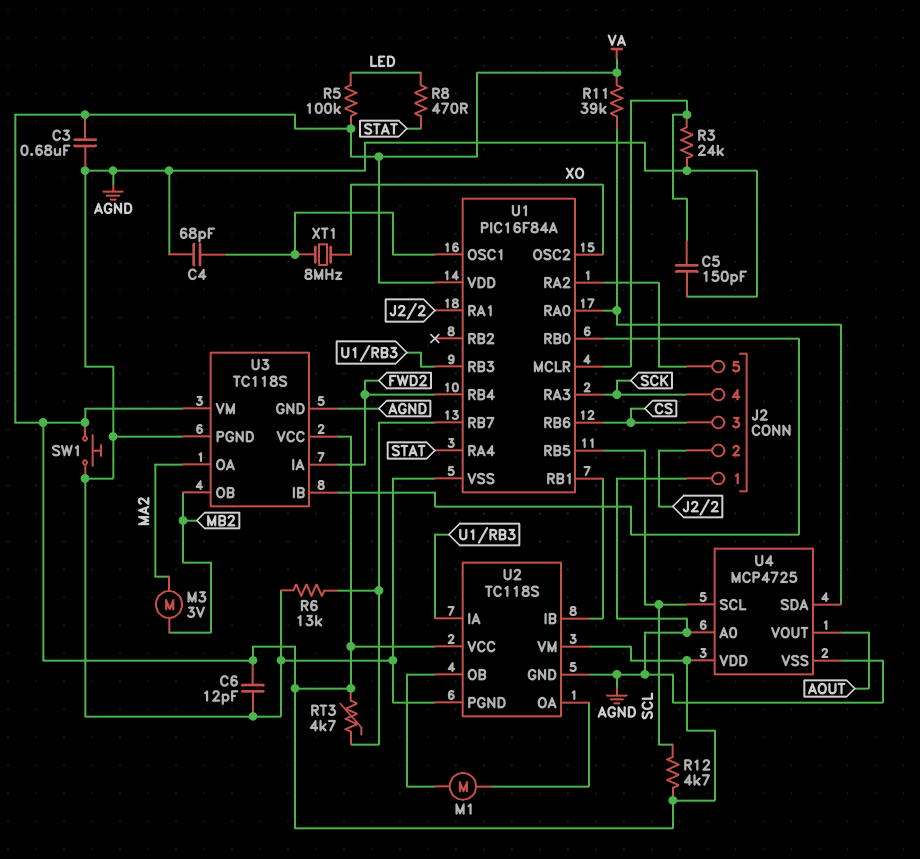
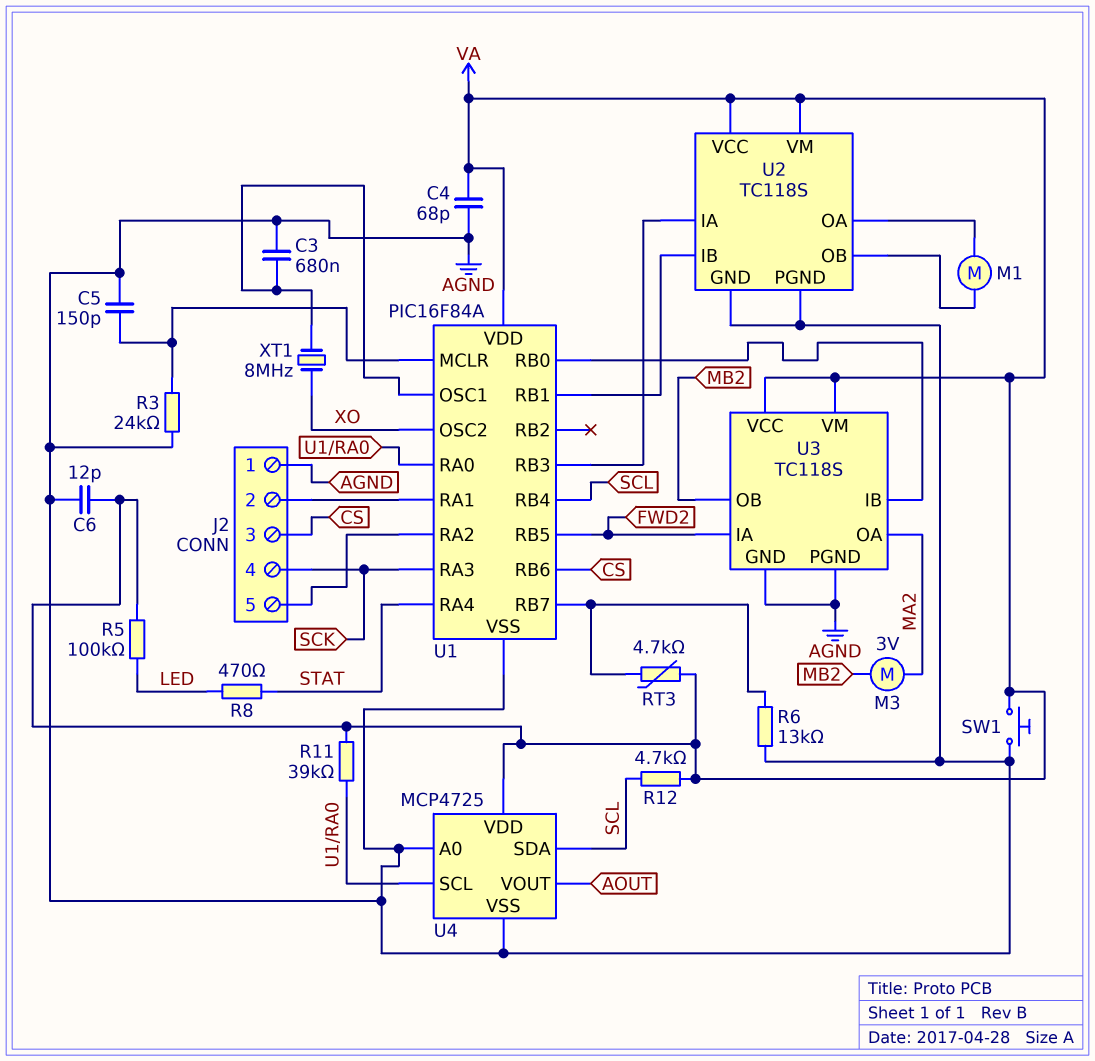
C3: 680nF (AGND, VA) -> 680nF (AGND, U1/OSC1)
C4: 68pF (AGND, U1/OSC1) -> 68pF (AGND, VA)
U1 pin RB4: FWD2 -> SCL
U1 pin RB5: SCL -> FWD2
U4 pin SCL: SCL -> U1/RA0
U4 pin SDA: U1/RA0 -> SCL

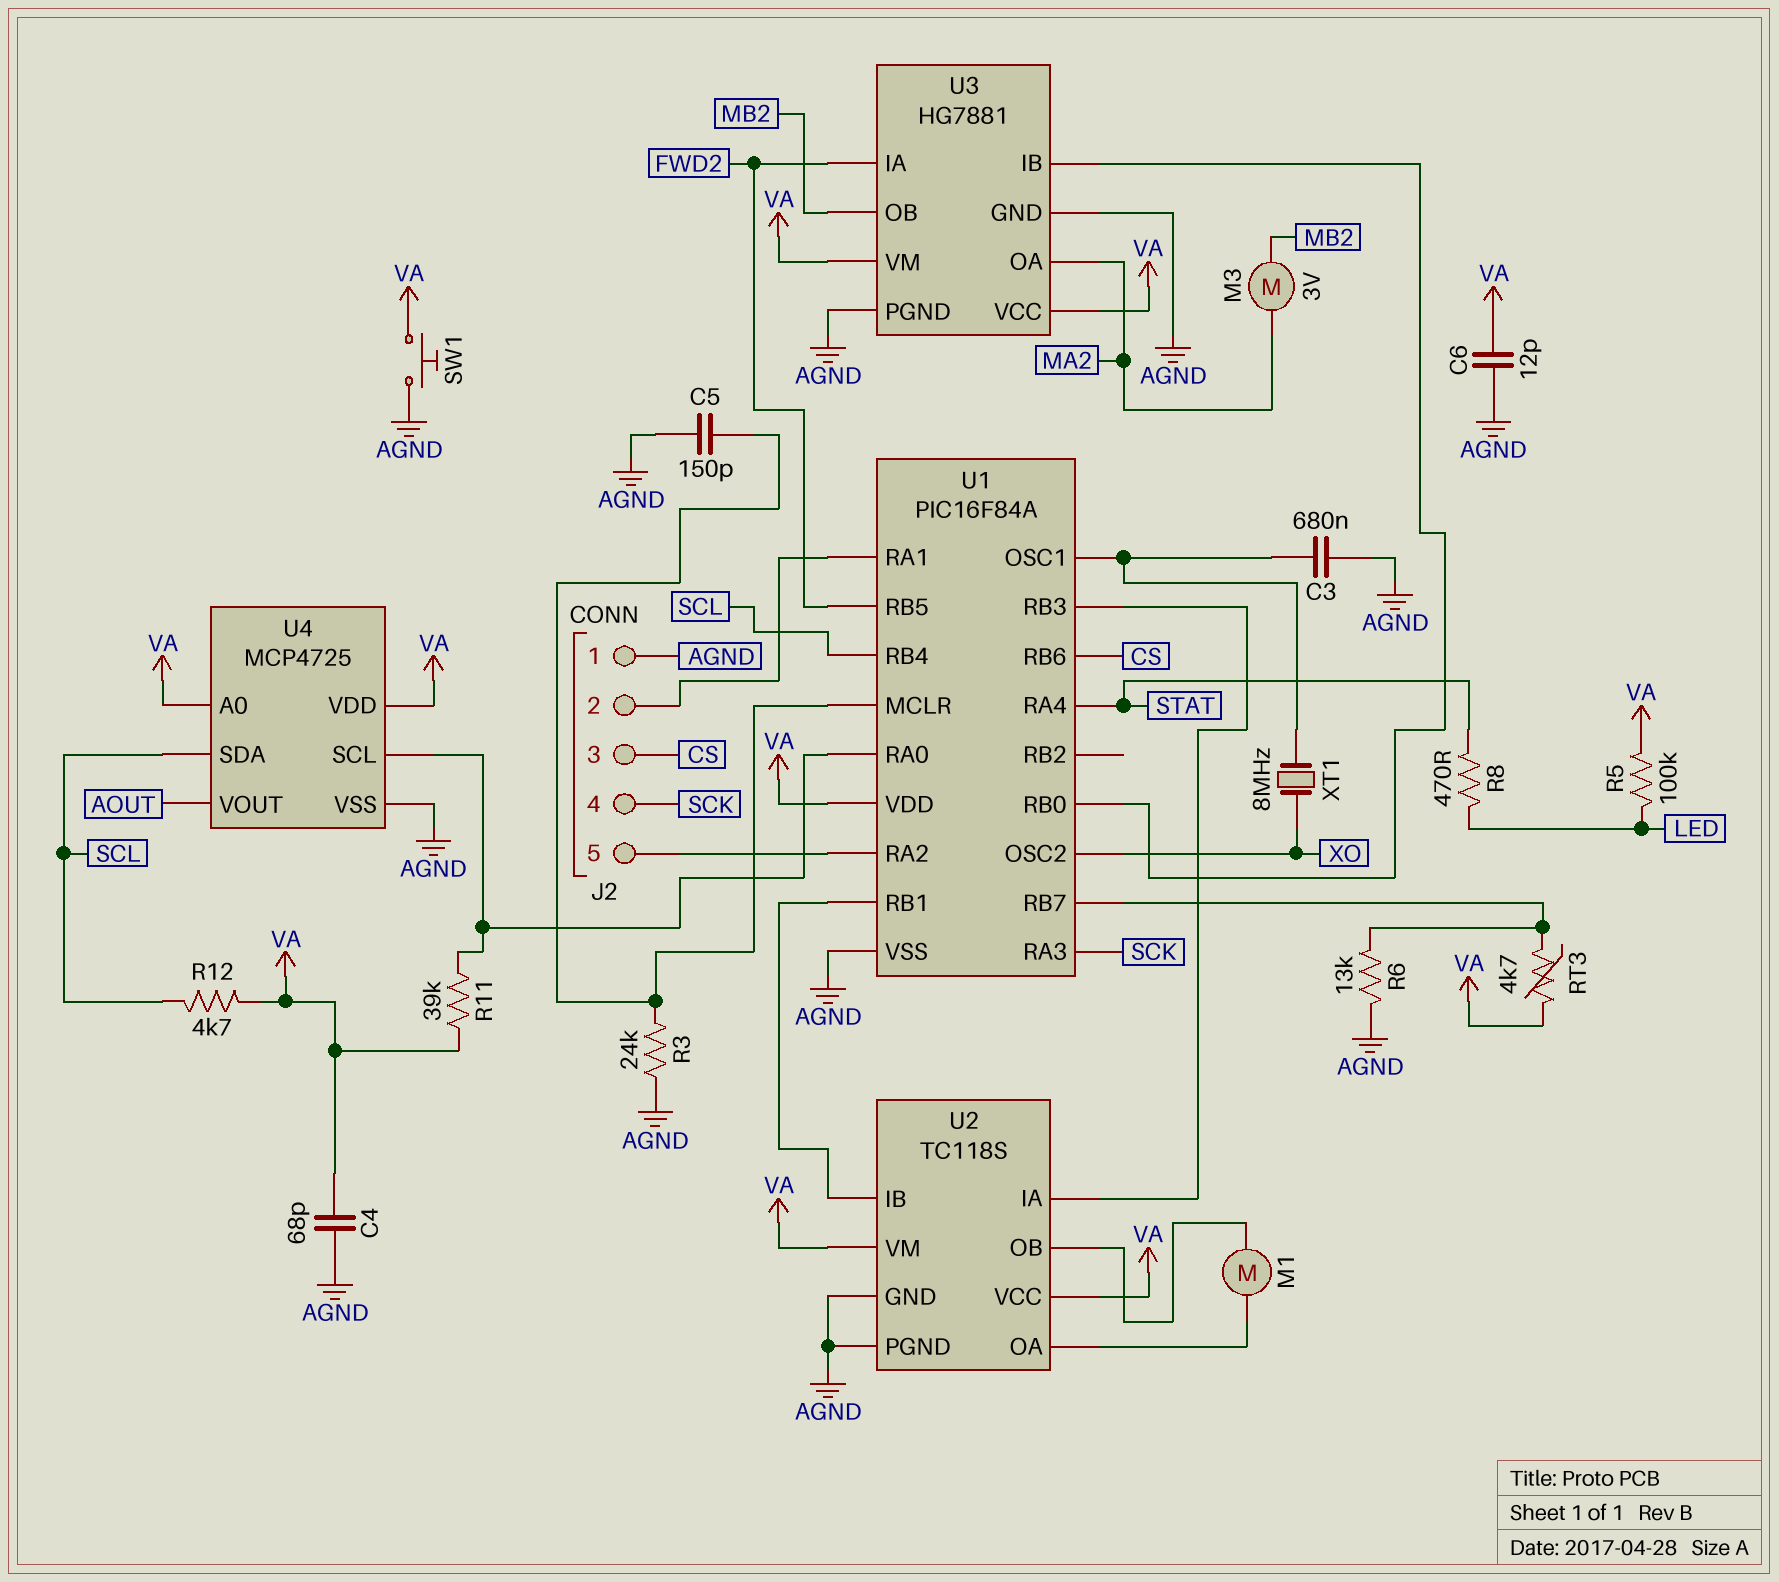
U3: TC118S -> HG7881
U4 pin A0: AGND -> VA

